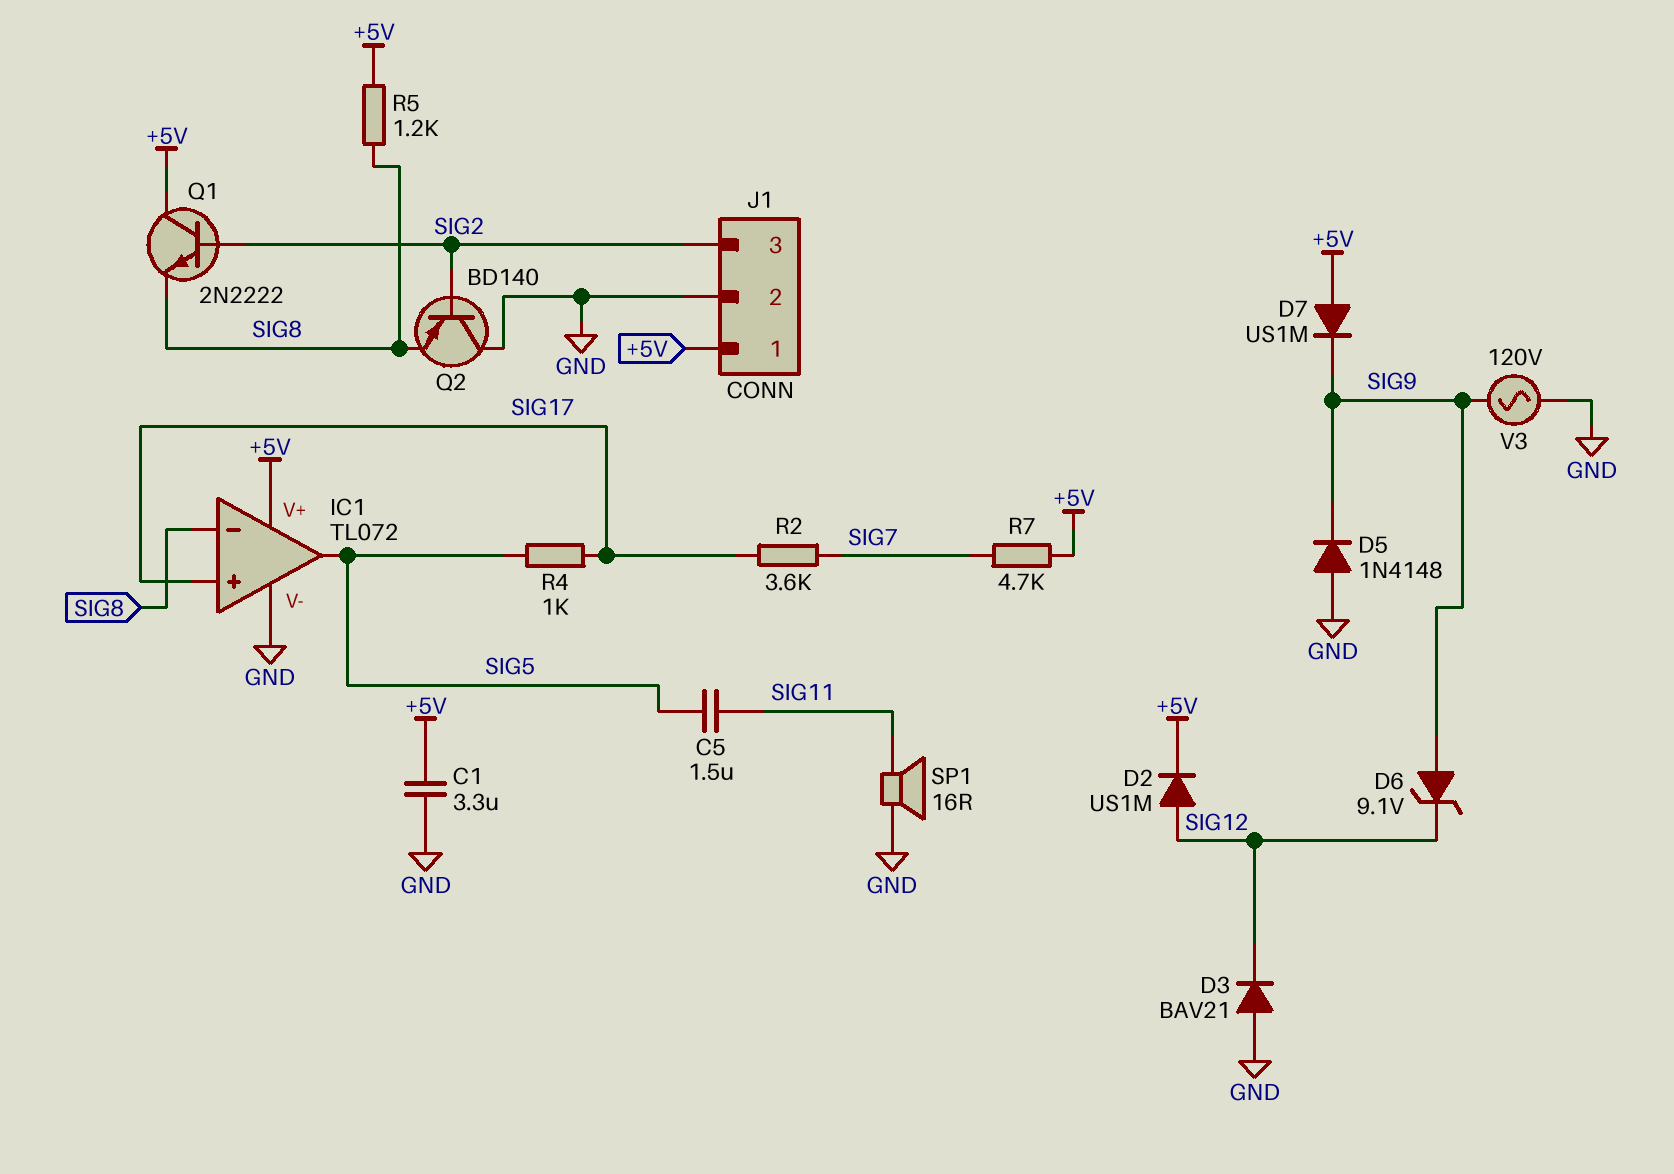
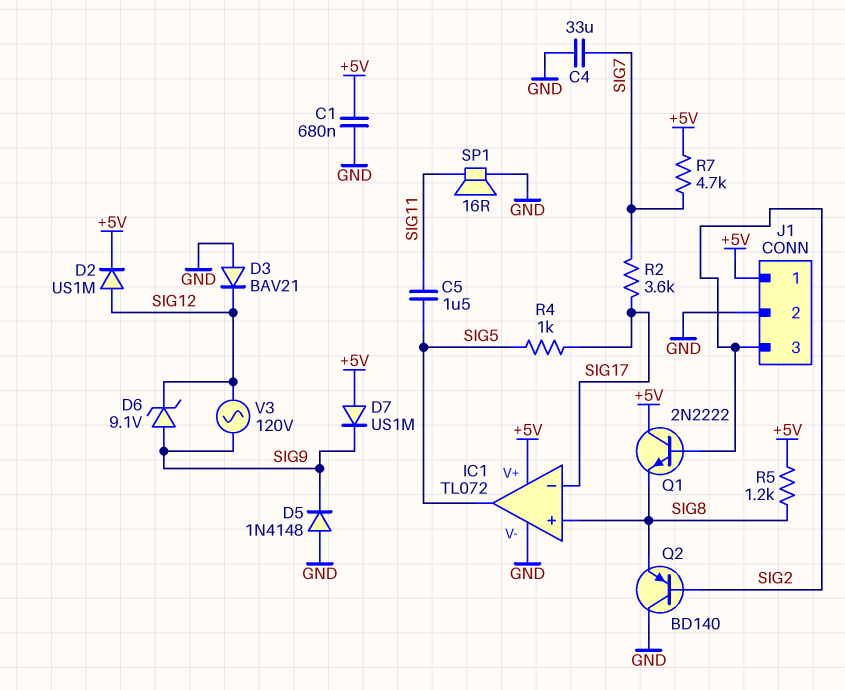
C1: 3.3uF (+5V, GND) -> 680nF (+5V, GND)
C4: none -> 33uF (GND, SIG7)
IC1 pin in+: SIG17 -> SIG8
IC1 pin in-: SIG8 -> SIG17
V3: AC 120V (GND, SIG9) -> AC 120V (SIG9, SIG12)

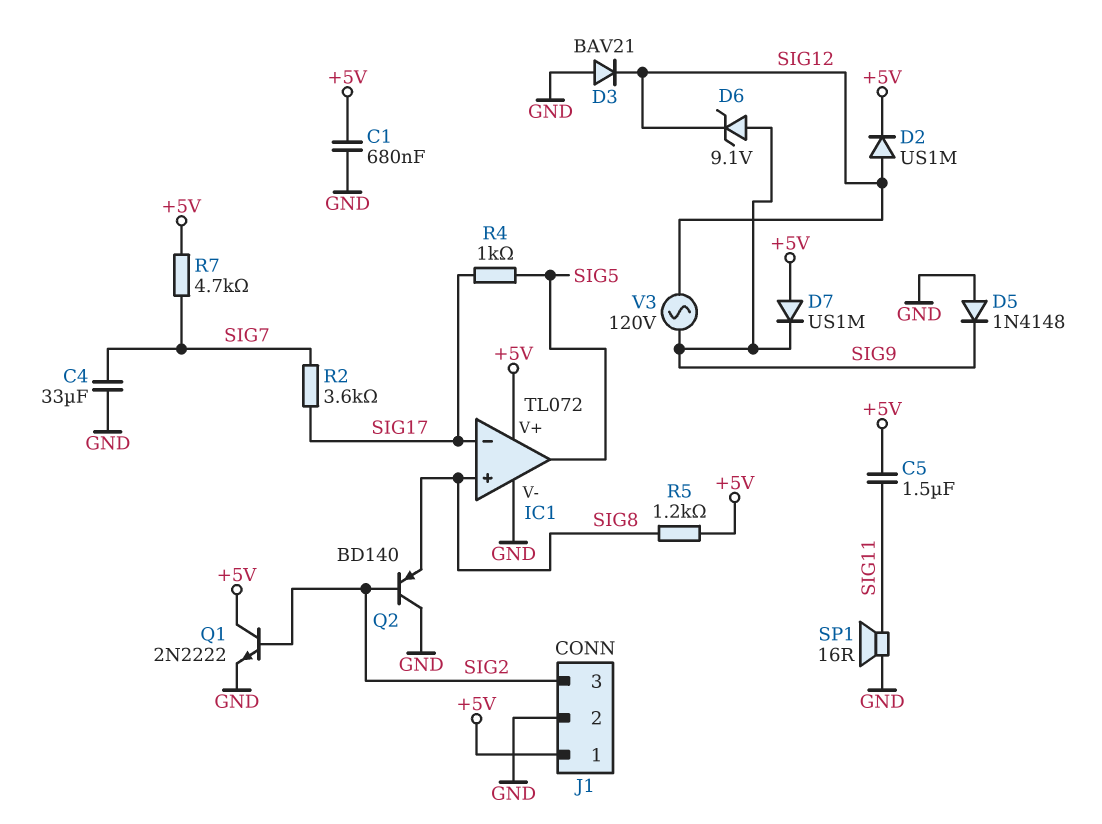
C5: 1.5uF (SIG5, SIG11) -> 1.5uF (+5V, SIG11)
Q1: NPN 2N2222 (B SIG2, C +5V, E SIG8) -> NPN 2N2222 (B SIG2, C +5V, E GND)

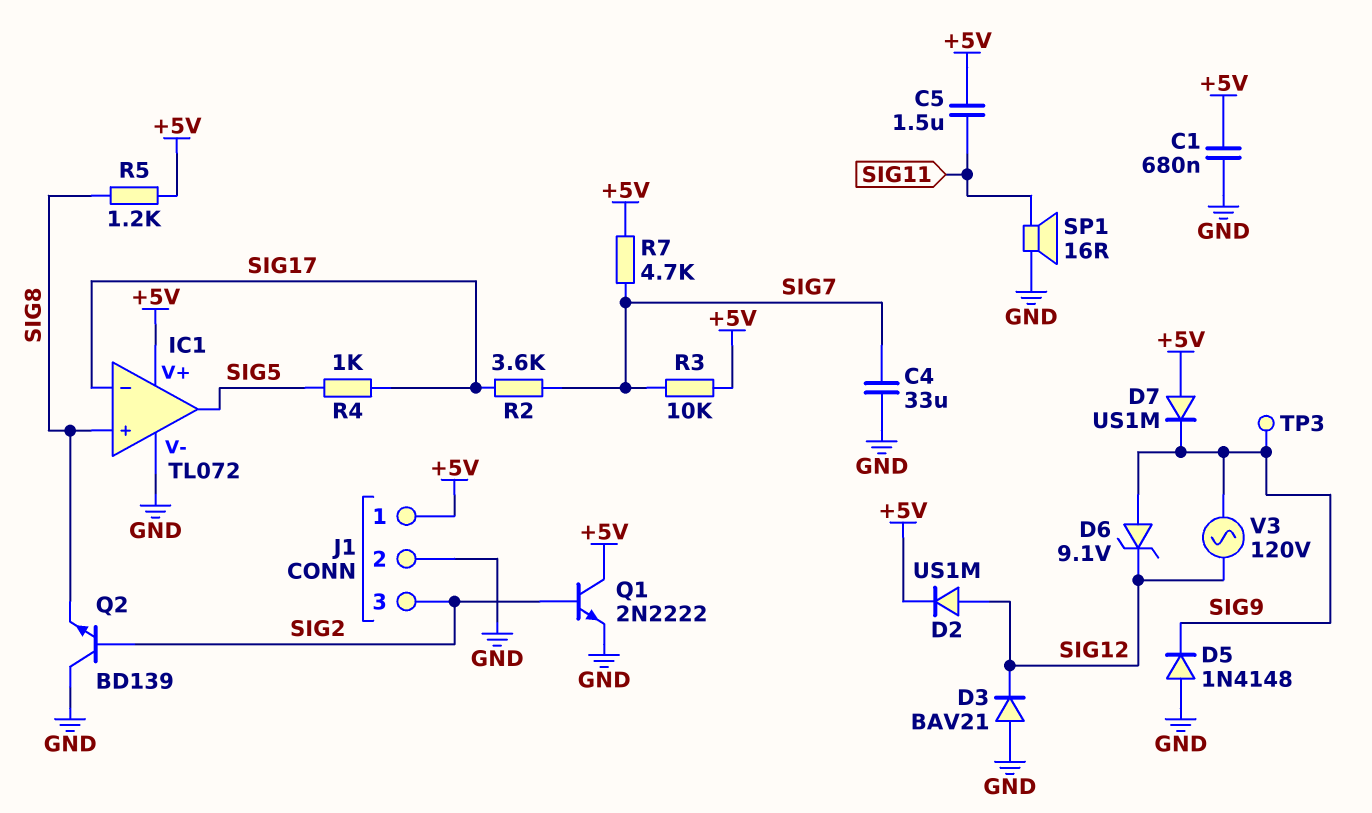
Q2: PNP BD140 (B SIG2, C GND, E SIG8) -> NPN BD139 (B SIG2, C GND, E SIG8)
R3: none -> 10k (+5V, SIG7)
TP3: none -> test point (SIG9)

